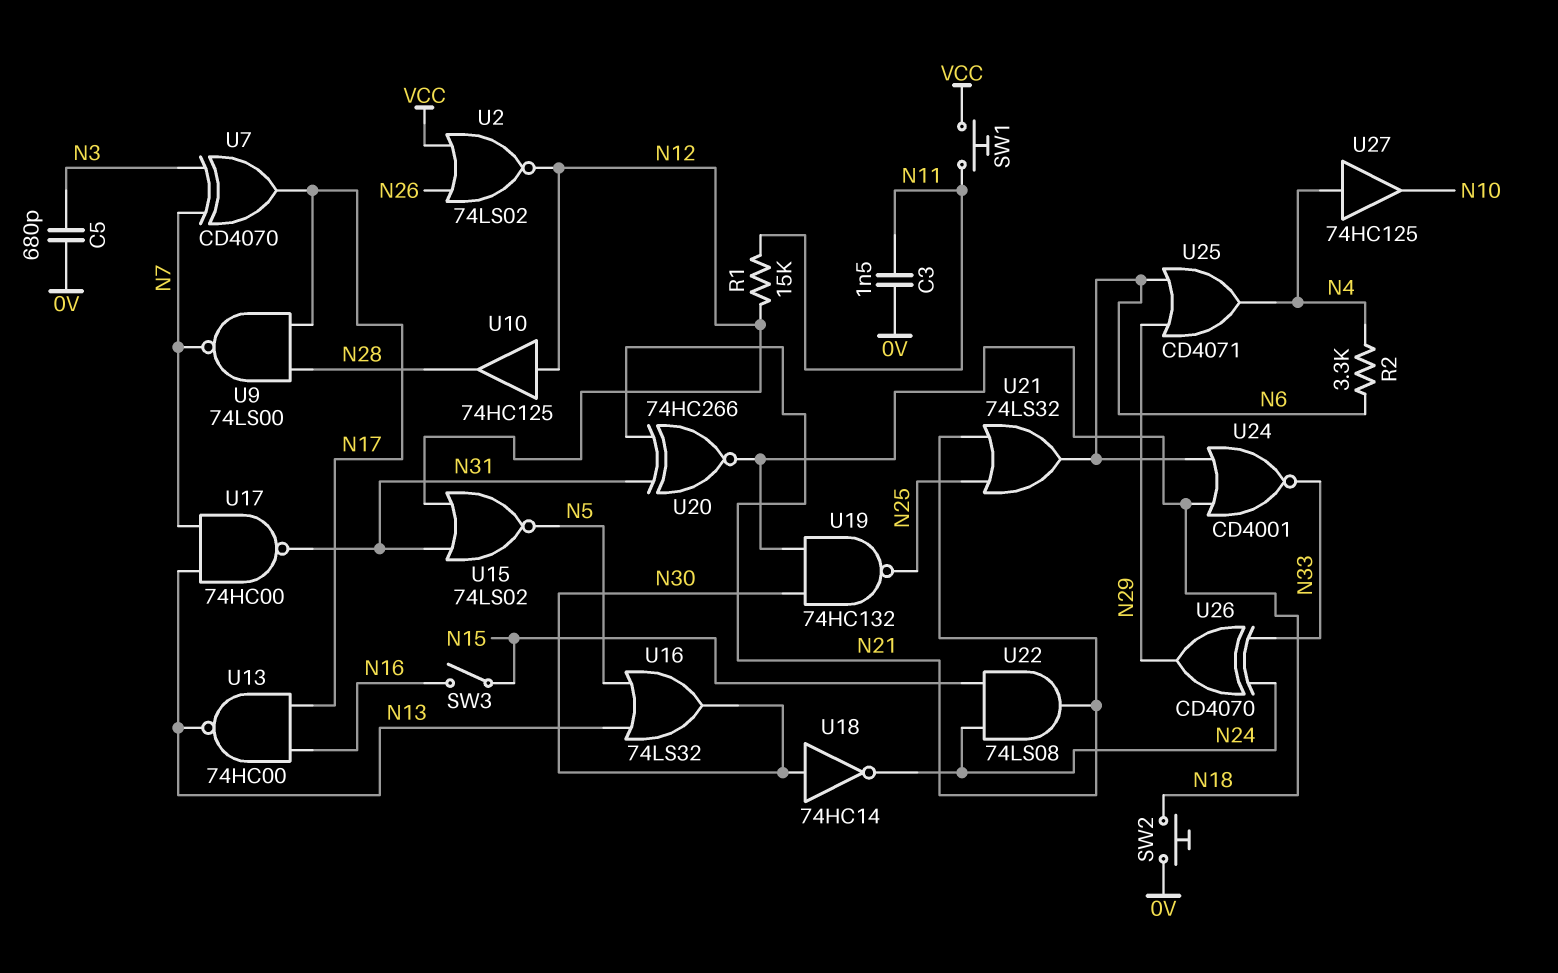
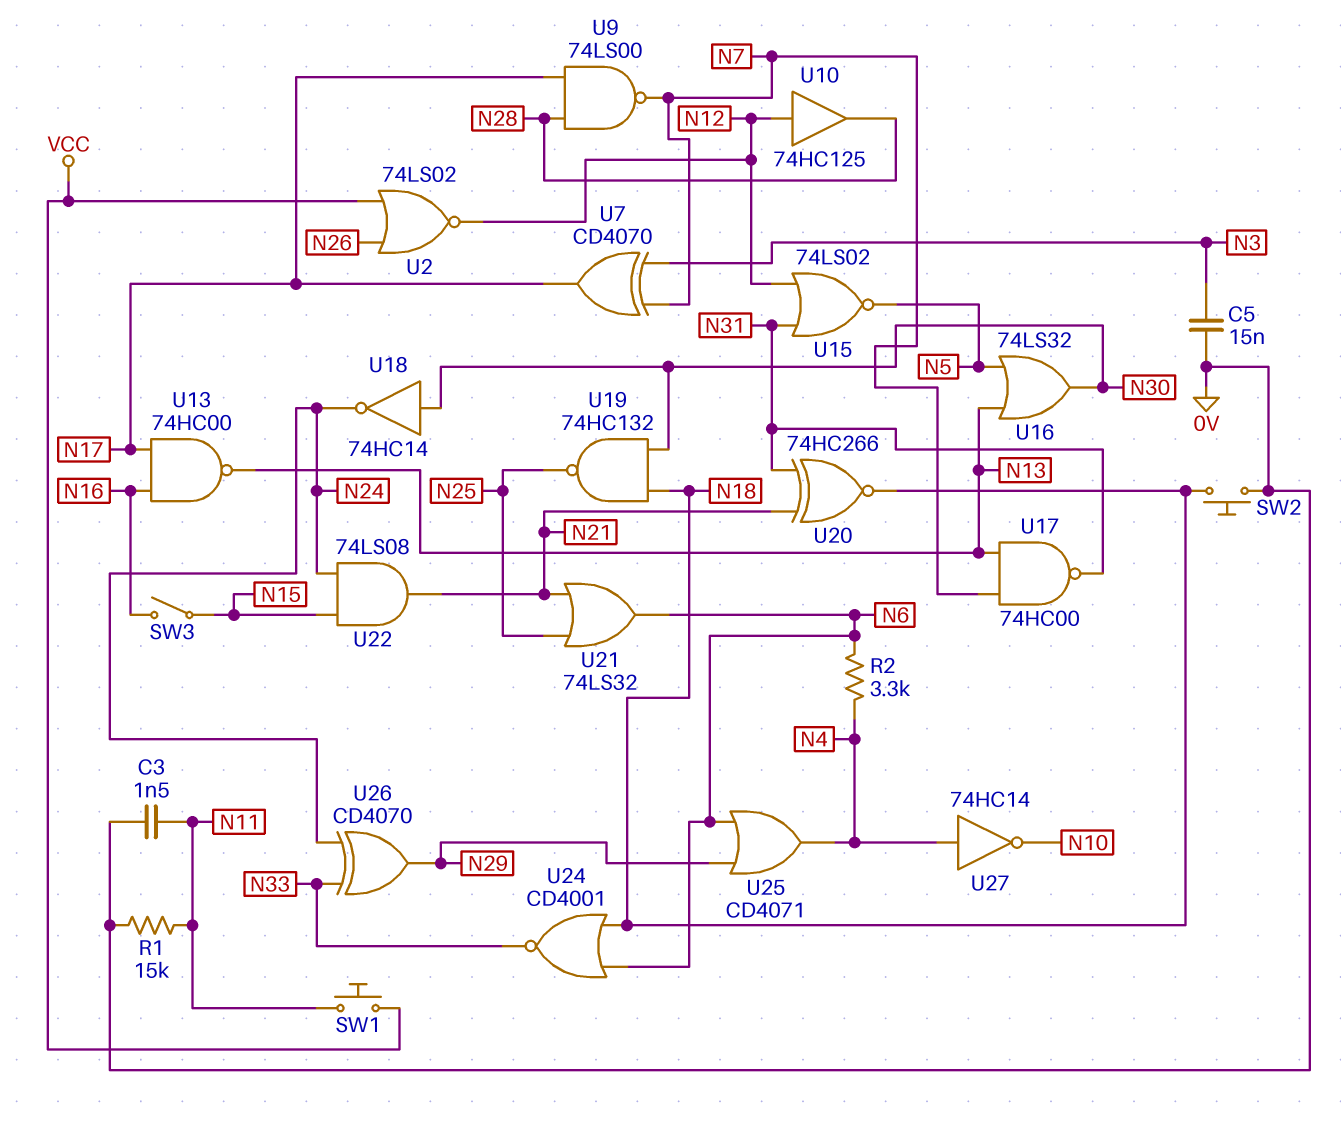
C5: 680pF (0V, N3) -> 15nF (0V, N3)
R1: 15k (N11, N12) -> 15k (0V, N11)
U27: buffer 74HC125 (in N4, out N10) -> NOT 74HC14 (in N4, out N10)

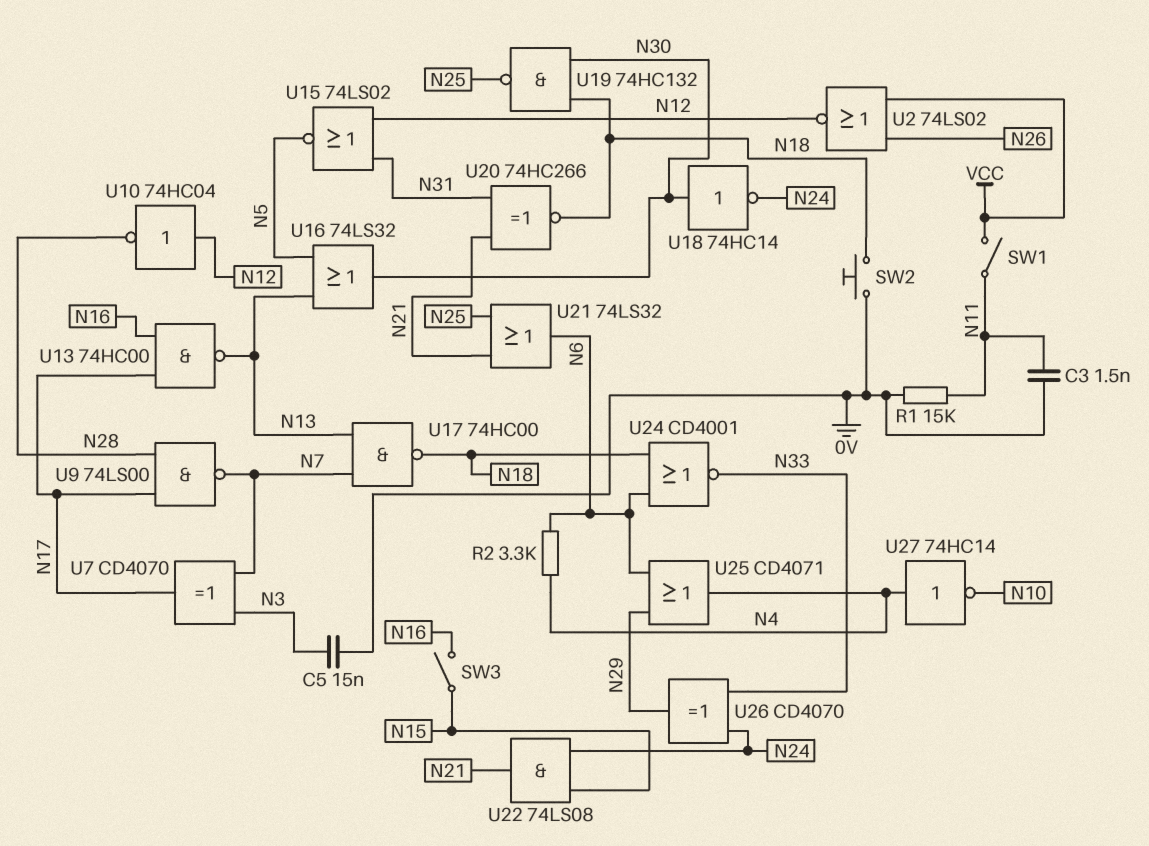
SW1: button (N11, VCC) -> switch (N11, VCC)
U10: buffer 74HC125 (in N12, out N28) -> NOT 74HC04 (in N12, out N28)
U17: NAND 74HC00 (in N7, in N13, out N31) -> NAND 74HC00 (in N7, in N13, out N18)

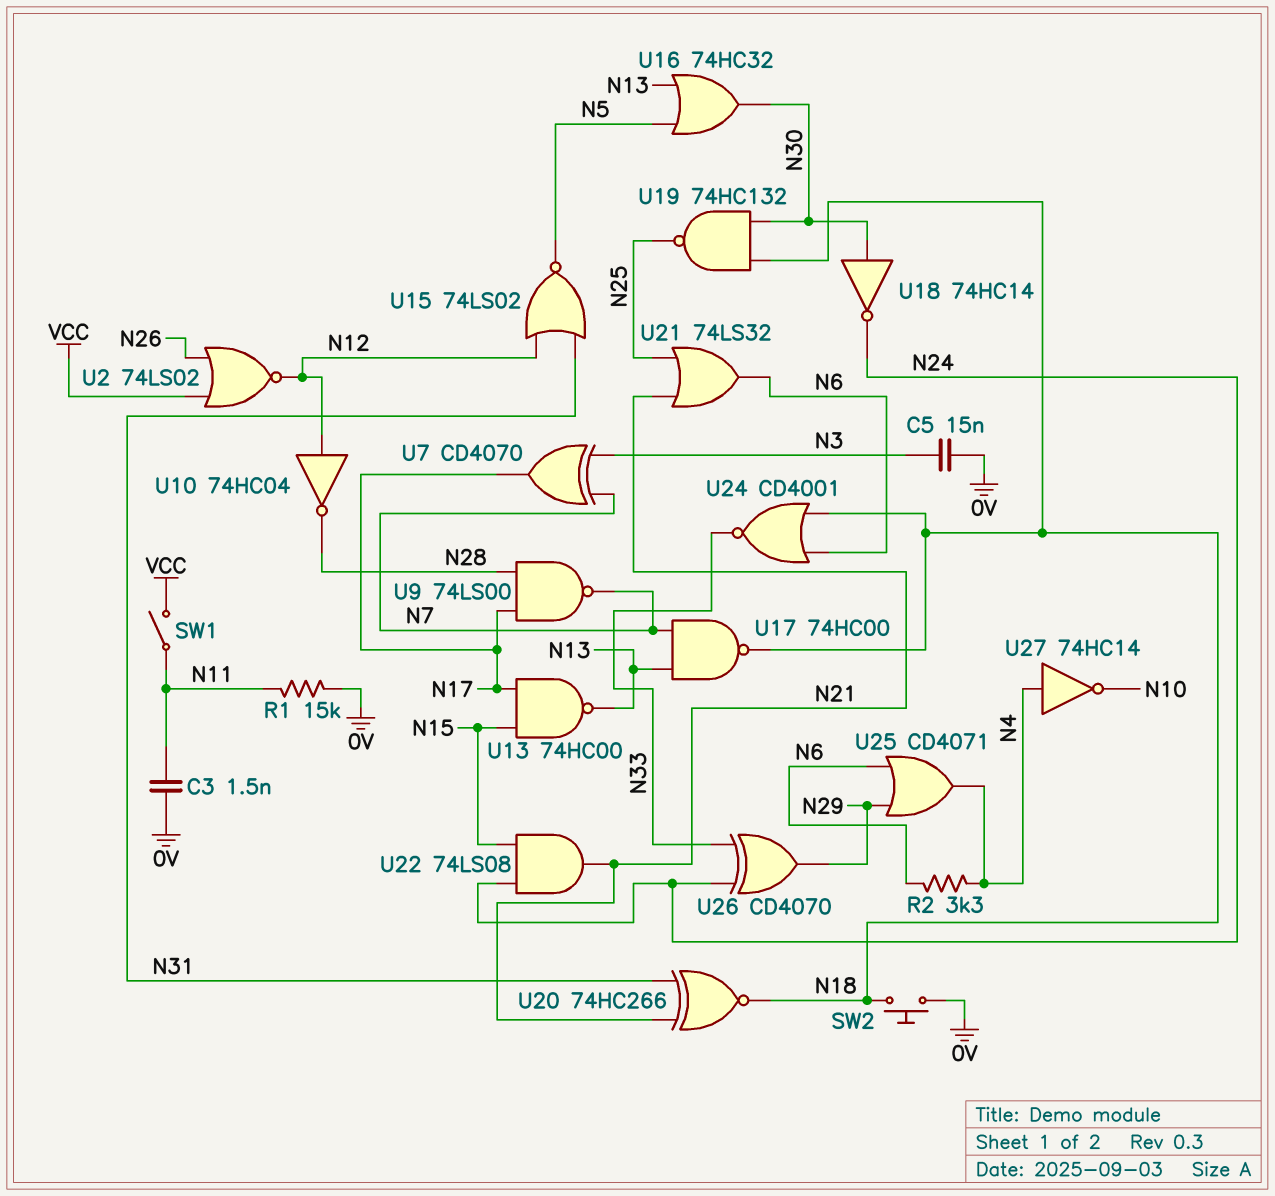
SW3: switch (N15, N16) -> none
U13: NAND 74HC00 (in N16, in N17, out N13) -> NAND 74HC00 (in N15, in N17, out N13)
U16: OR 74LS32 (in N5, in N13, out N30) -> OR 74HC32 (in N5, in N13, out N30)

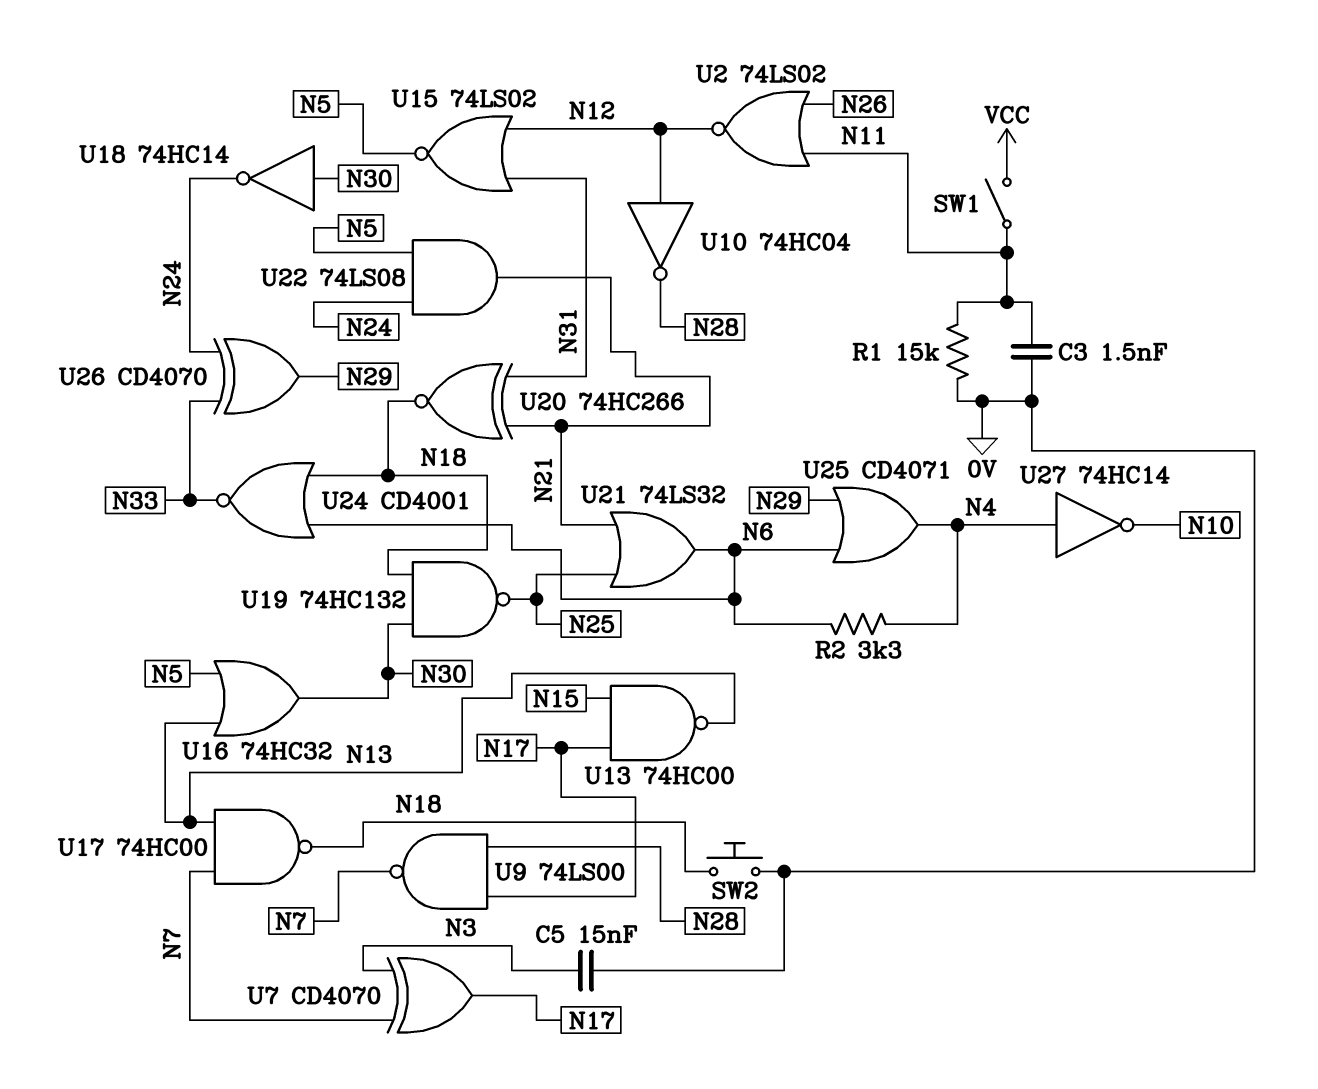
U2: NOR 74LS02 (in N26, in VCC, out N12) -> NOR 74LS02 (in N11, in N26, out N12)
U22: AND 74LS08 (in N15, in N24, out N21) -> AND 74LS08 (in N5, in N24, out N21)

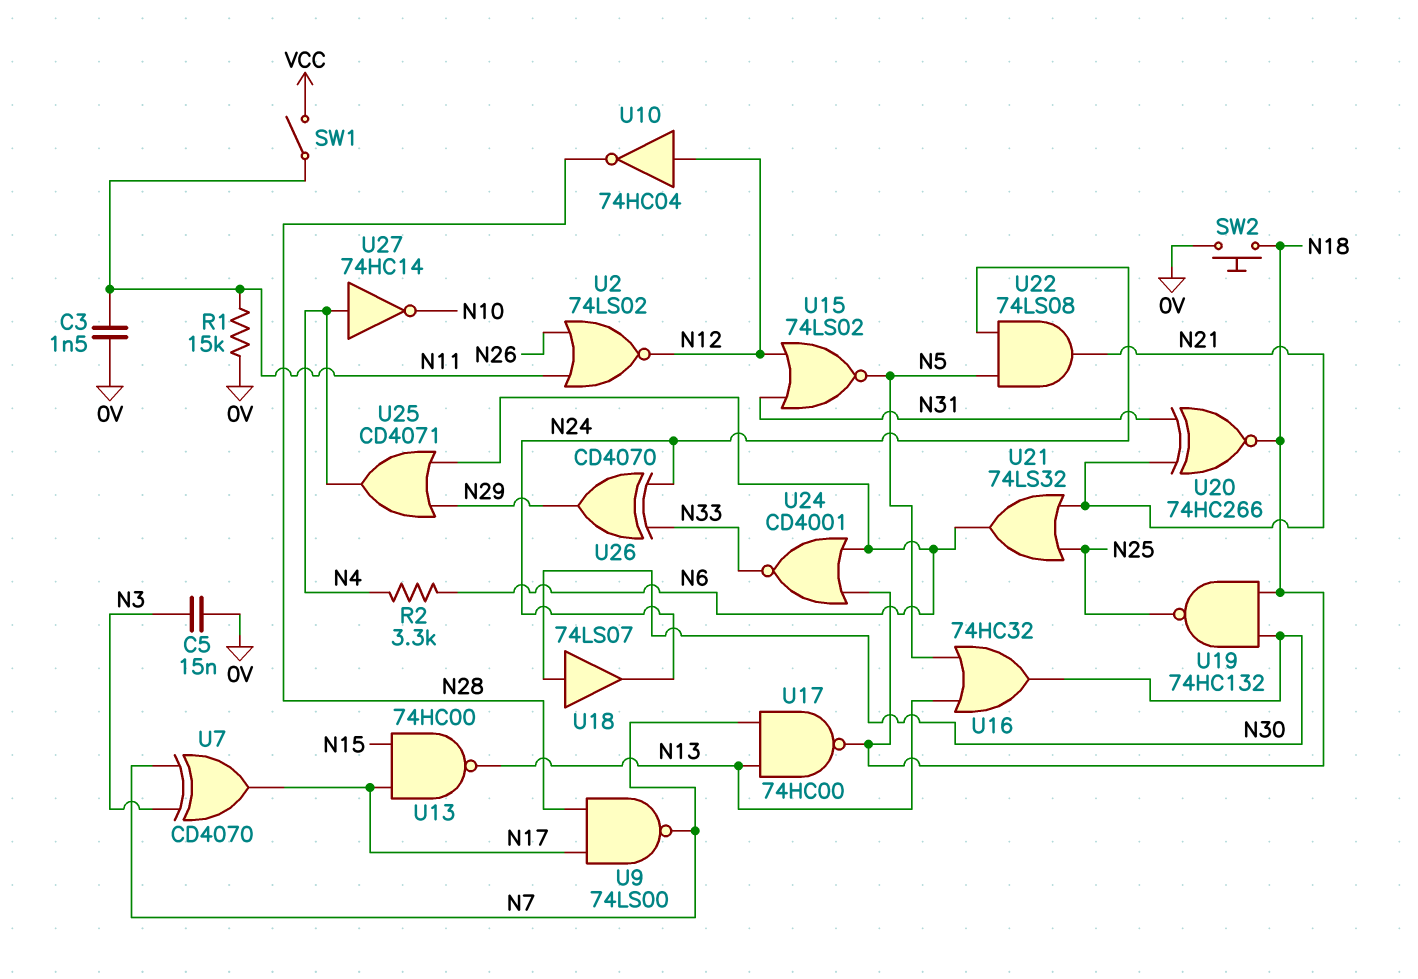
U18: NOT 74HC14 (in N30, out N24) -> buffer 74LS07 (in N30, out N24)

